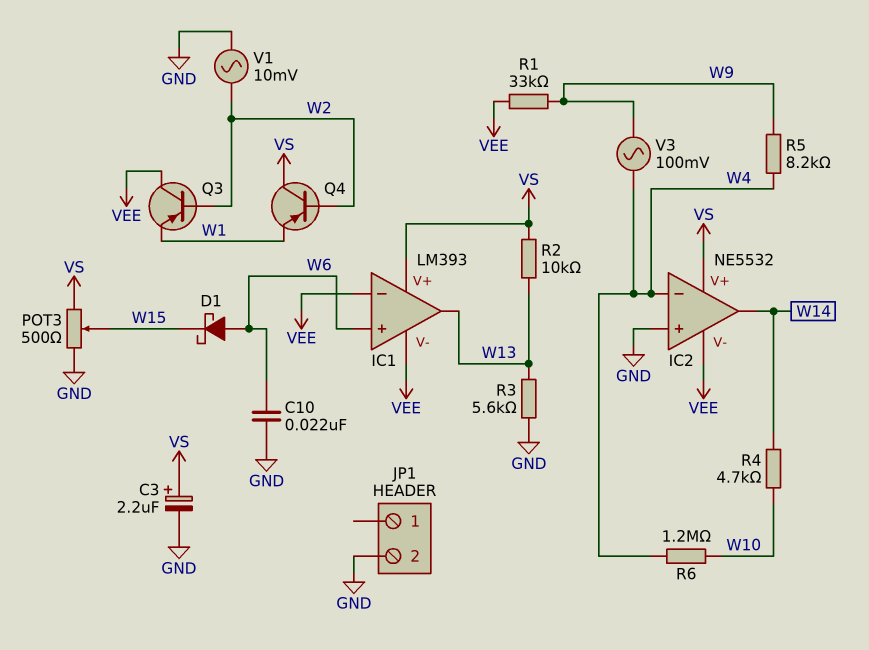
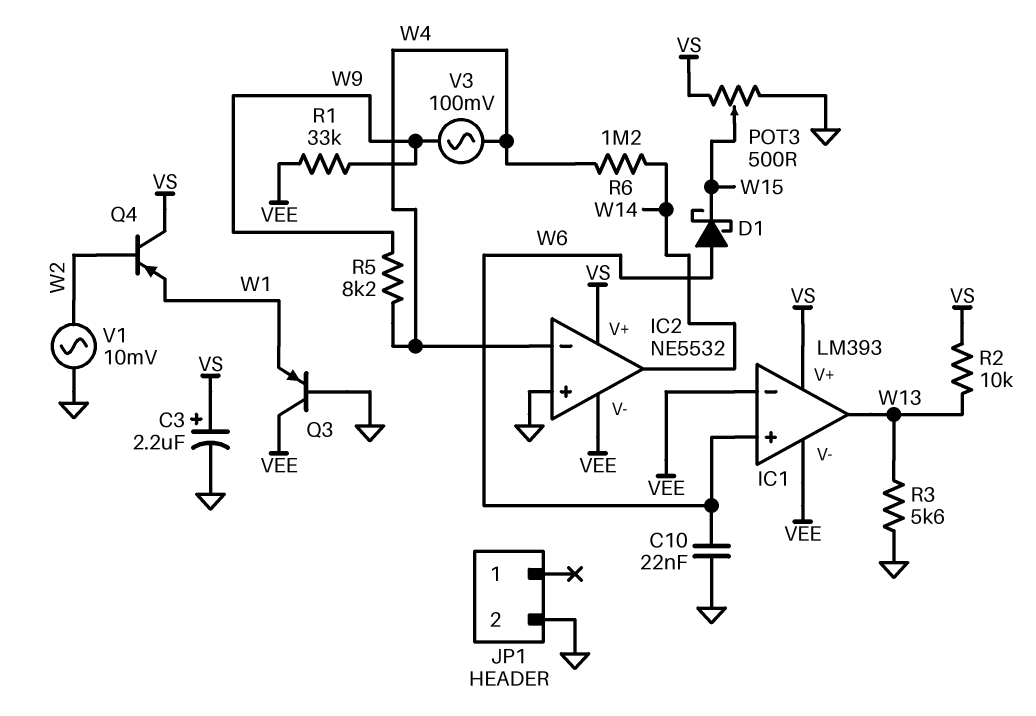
Q3: PNP (B W2, C VEE, E W1) -> PNP (B GND, C VEE, E W1)
R4: 4.7k (W10, W14) -> none
R6: 1.2M (W4, W10) -> 1.2M (W4, W14)

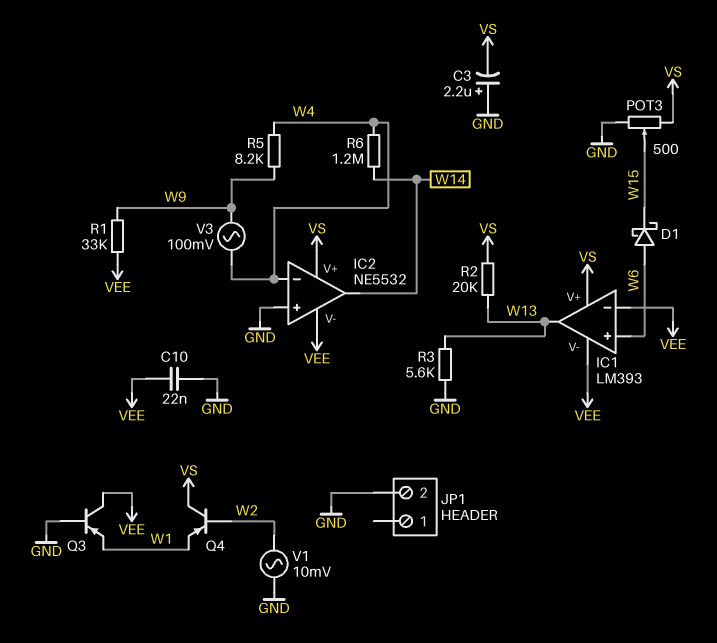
C3: 2.2uF (plus VS, minus GND) -> 2.2uF (plus GND, minus VS)
C10: 22nF (GND, W6) -> 22nF (GND, VEE)
R2: 10k (VS, W13) -> 20k (VS, W13)

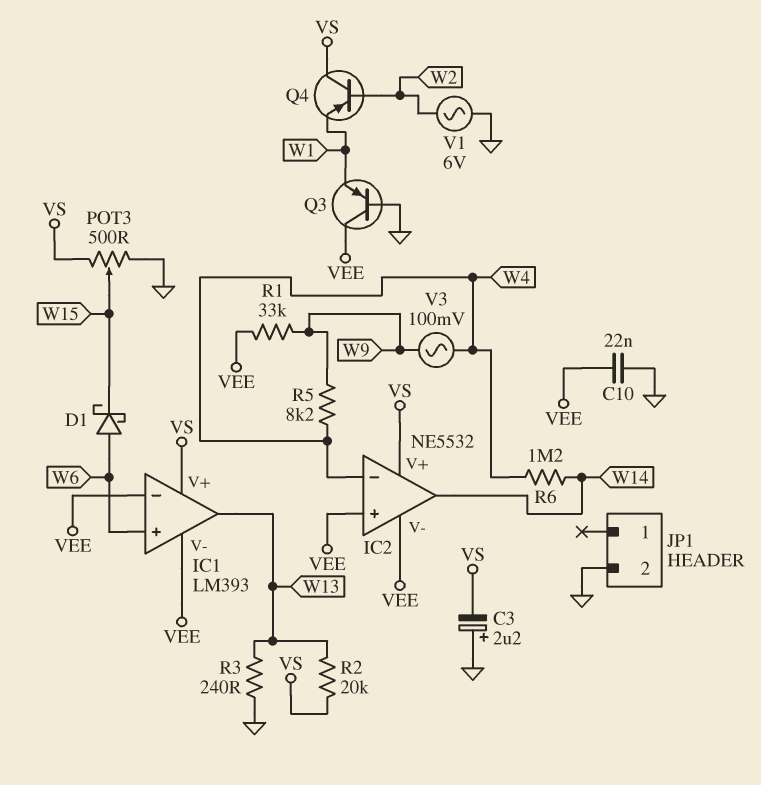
IC2 pin in+: GND -> VEE
R3: 5.6k (GND, W13) -> 240 (GND, W13)
V1: AC 10mV (GND, W2) -> AC 6V (GND, W2)

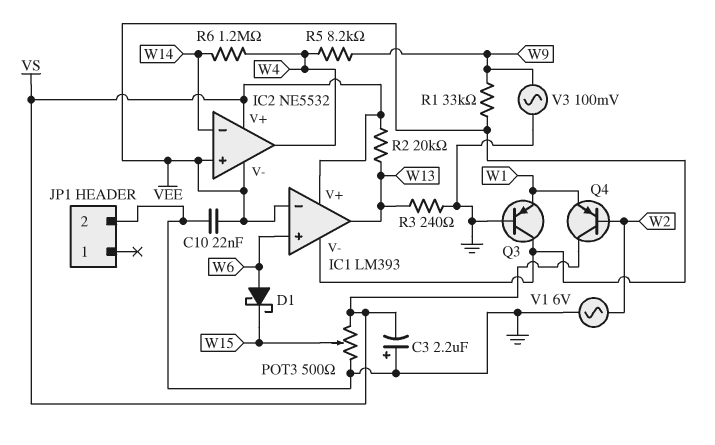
IC2 pin in-: W4 -> W14
IC2 pin out: W14 -> W4
V3: AC 100mV (W4, W9) -> AC 100mV (GND, W9)

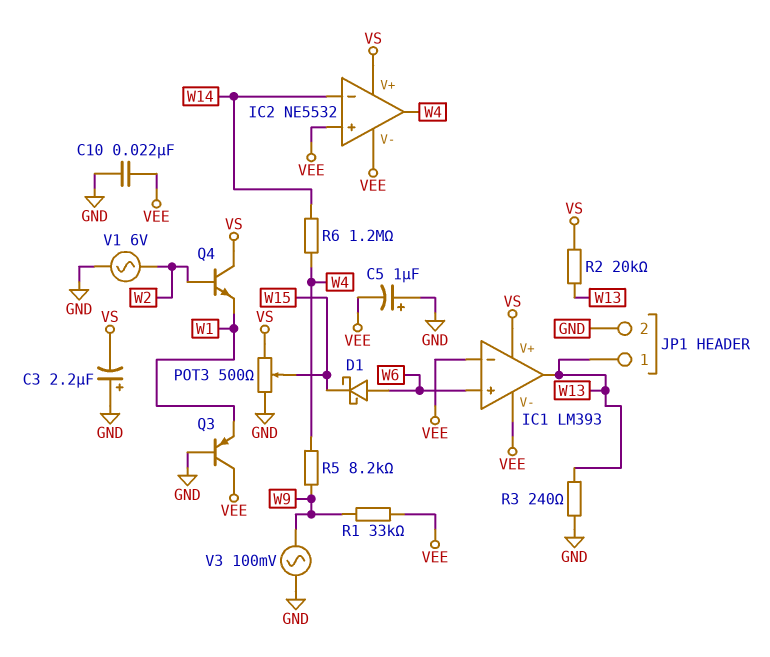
C5: none -> 1uF (plus GND, minus VEE)
JP1 pin 1: none -> W13
Q4: PNP (B W2, C VS, E W1) -> NPN (B W2, C VS, E W1)

